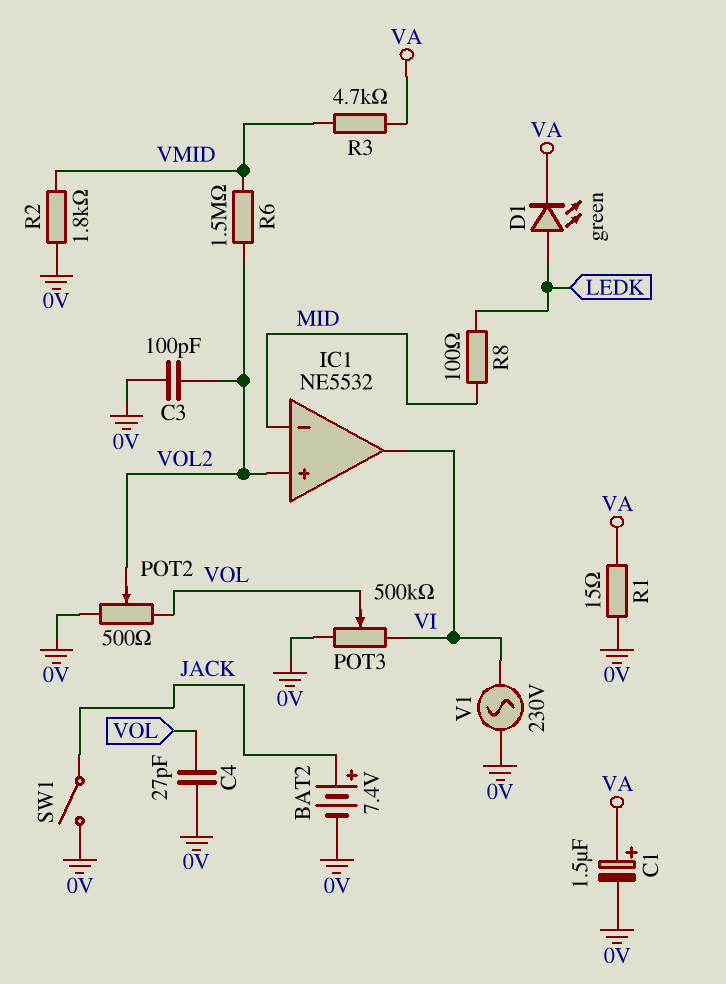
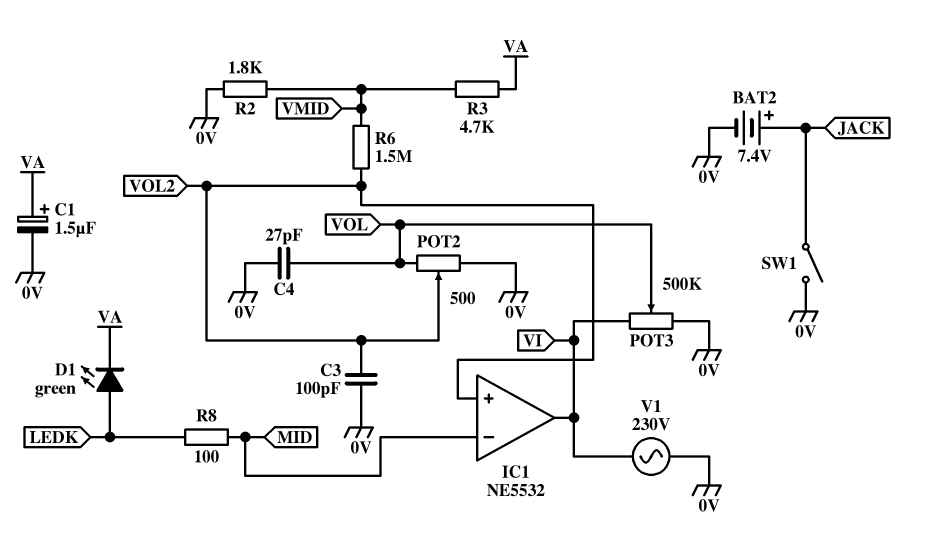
R1: 15 (0V, VA) -> none

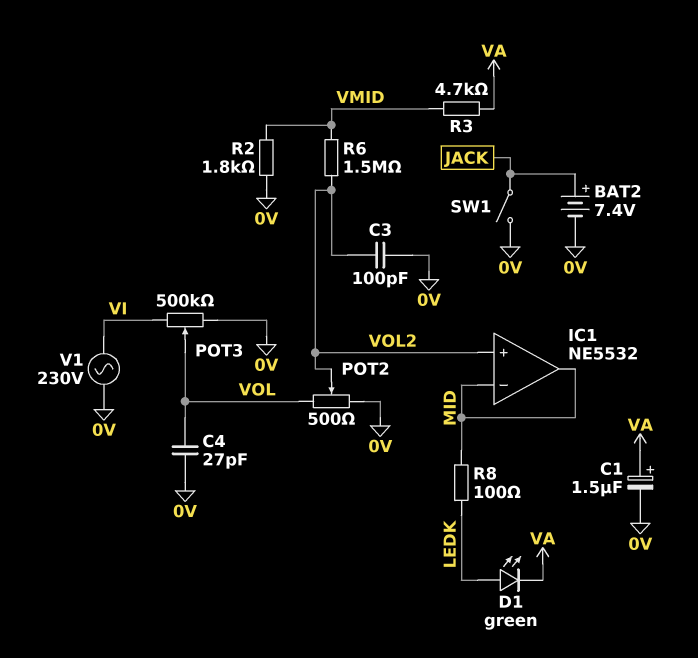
IC1 pin out: VI -> MID

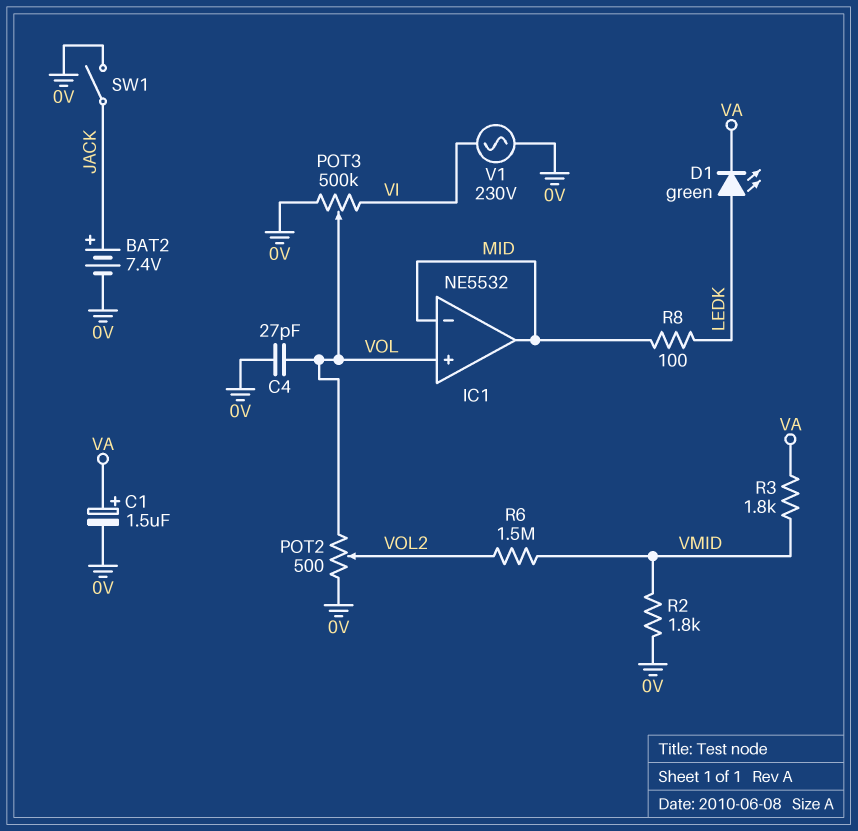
C3: 100pF (0V, VOL2) -> none
IC1 pin in+: VOL2 -> VOL
R3: 4.7k (VA, VMID) -> 1.8k (VA, VMID)

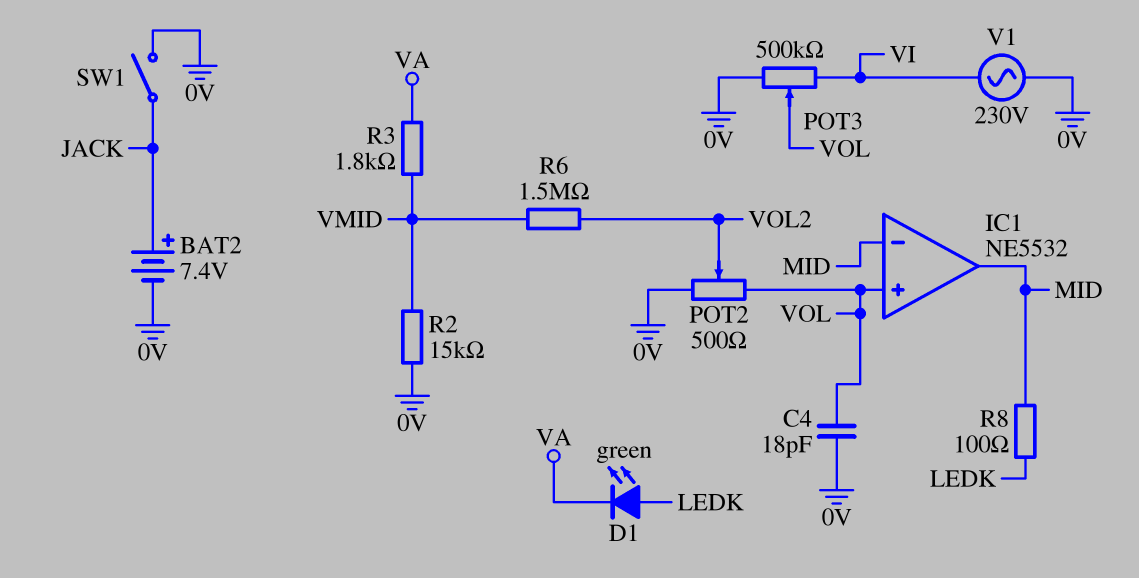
C1: 1.5uF (plus VA, minus 0V) -> none
C4: 27pF (0V, VOL) -> 18pF (0V, VOL)
R2: 1.8k (0V, VMID) -> 15k (0V, VMID)

